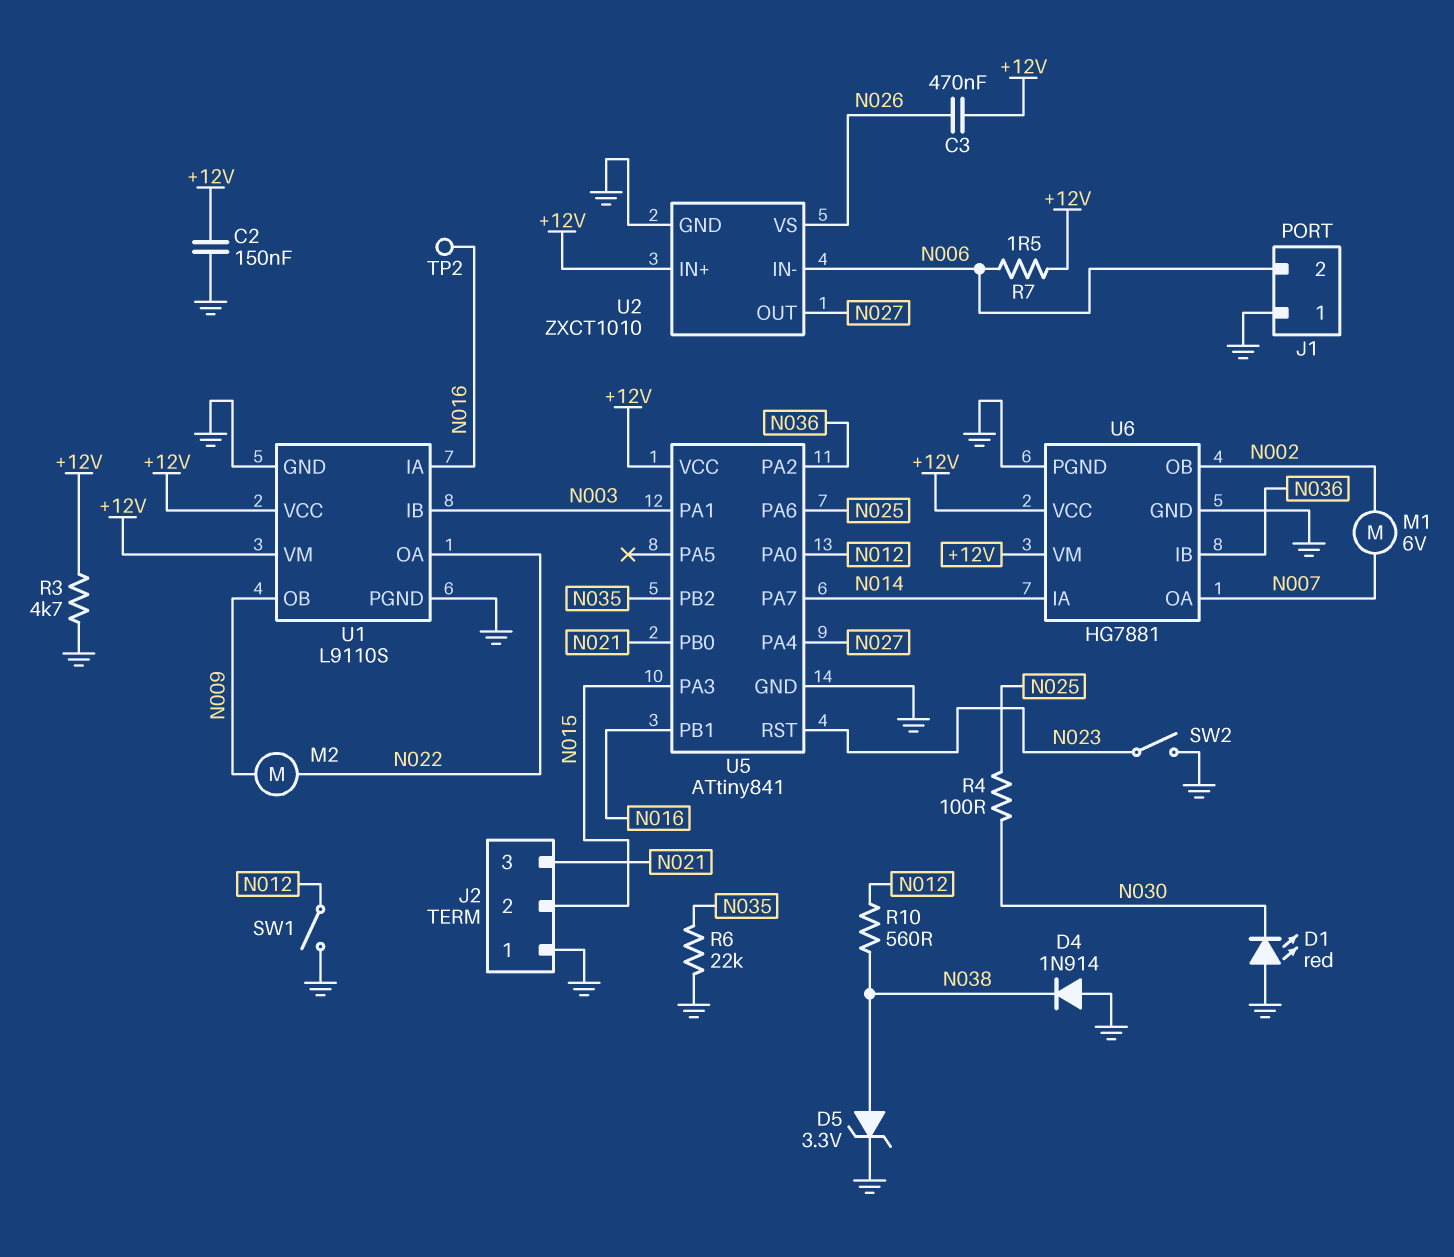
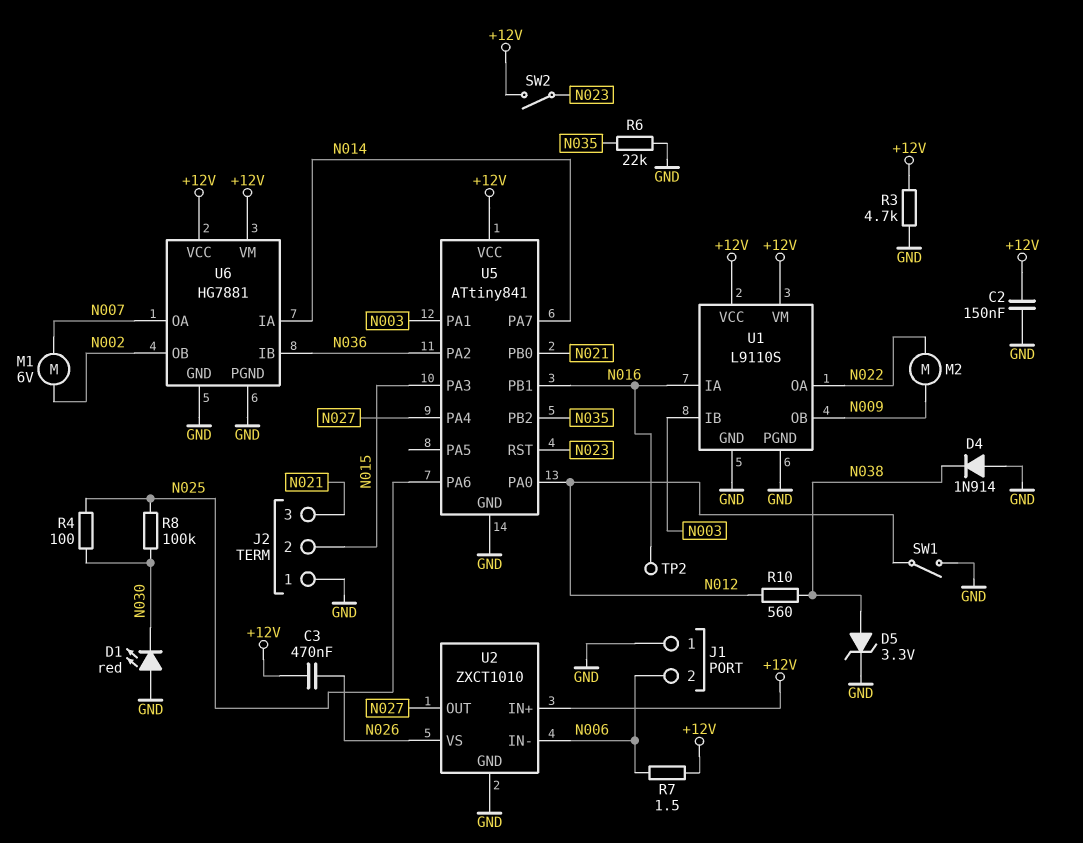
R8: none -> 100k (N025, N030)
SW2: switch (GND, N023) -> switch (+12V, N023)

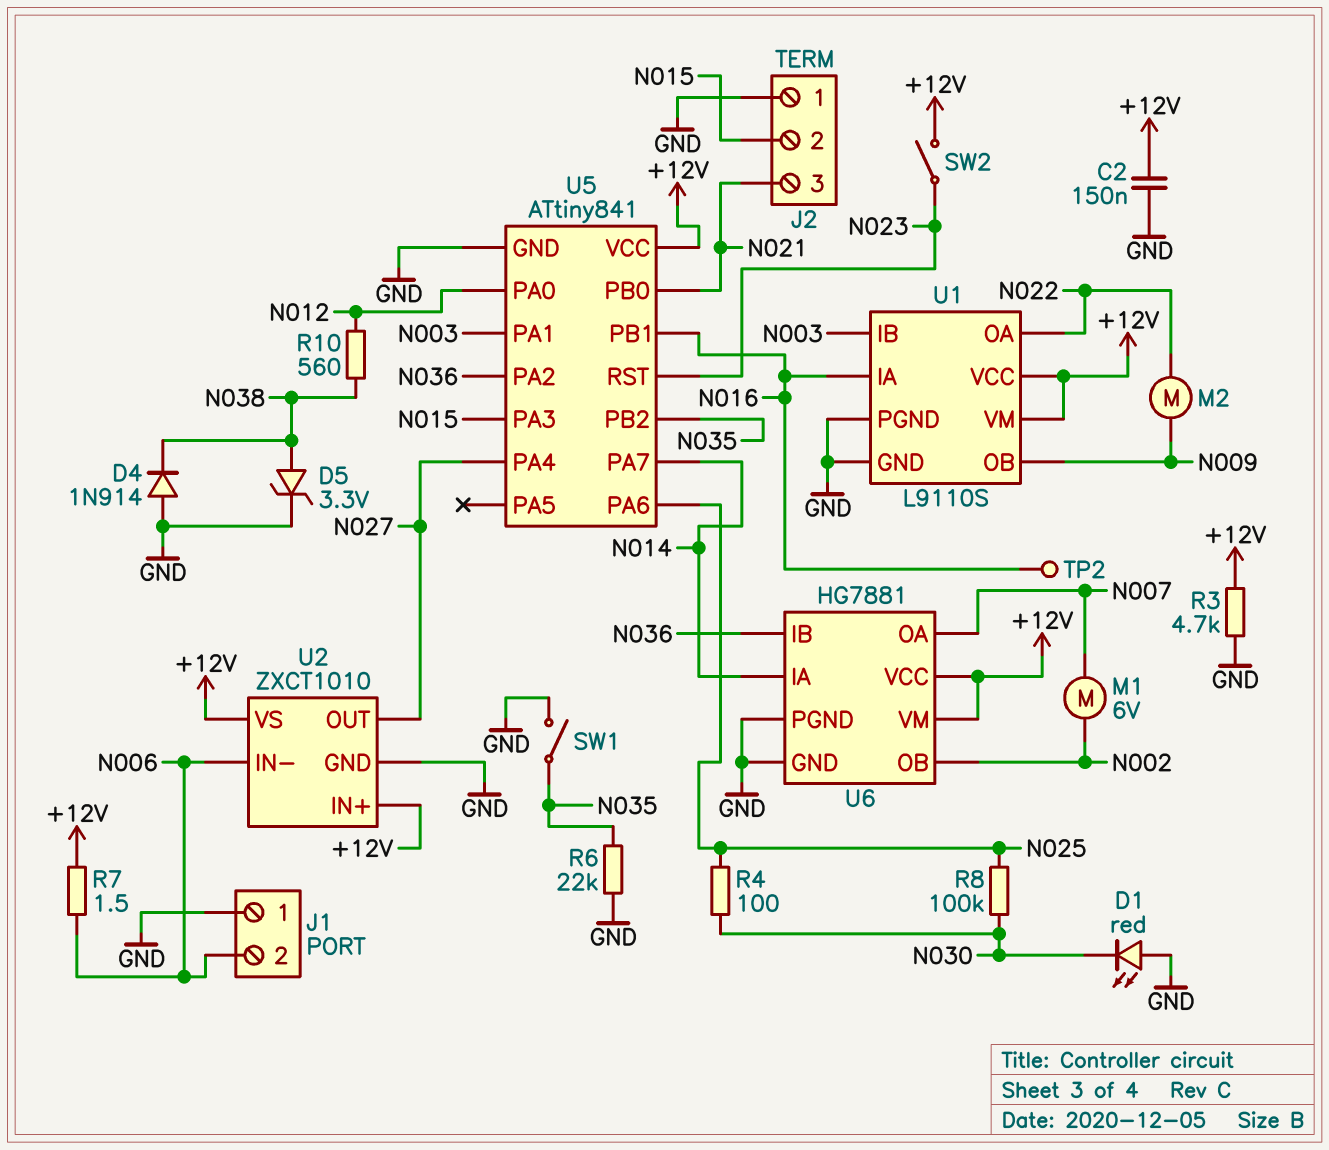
C3: 470nF (+12V, N026) -> none
SW1: switch (GND, N012) -> switch (GND, N035)
U2 pin VS: N026 -> +12V

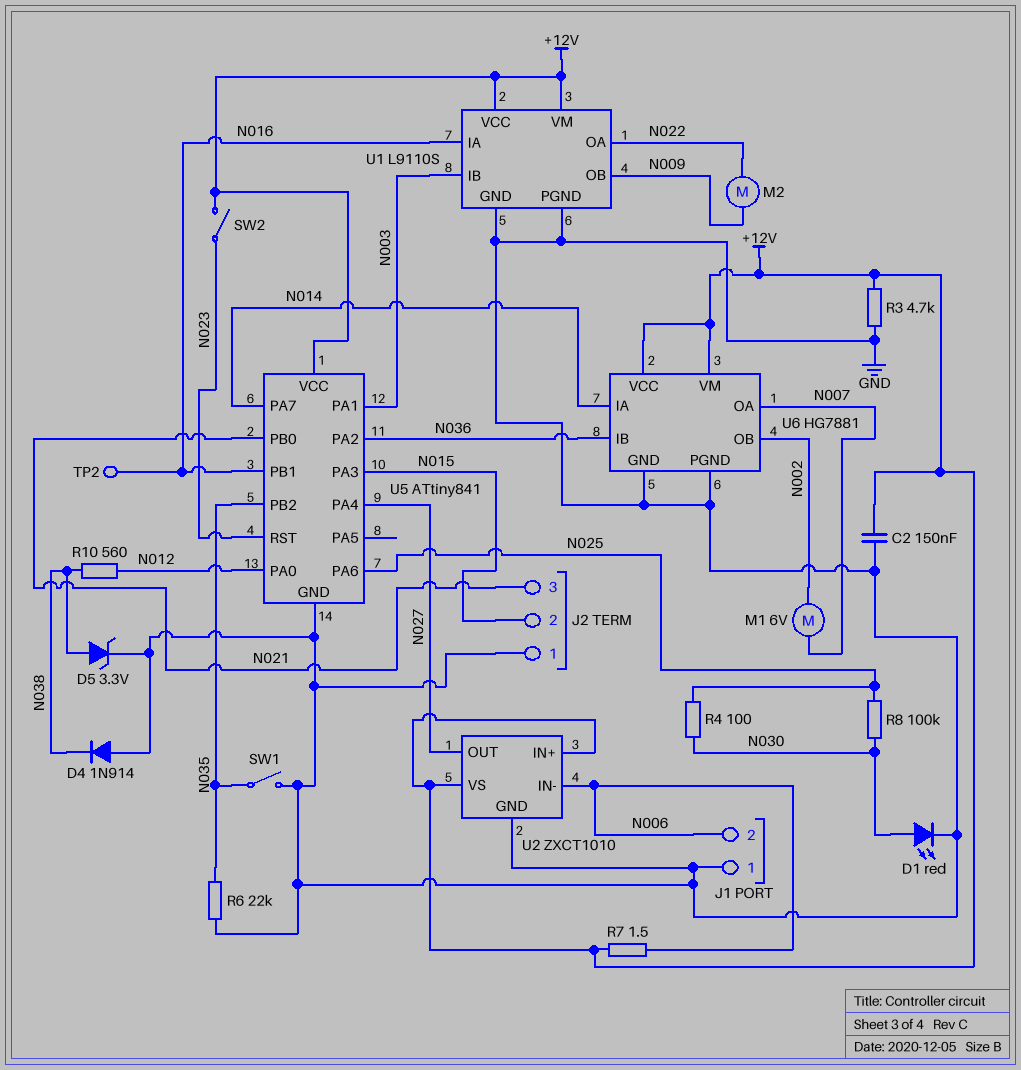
D1: LED red (A GND, K N030) -> LED red (A N030, K GND)

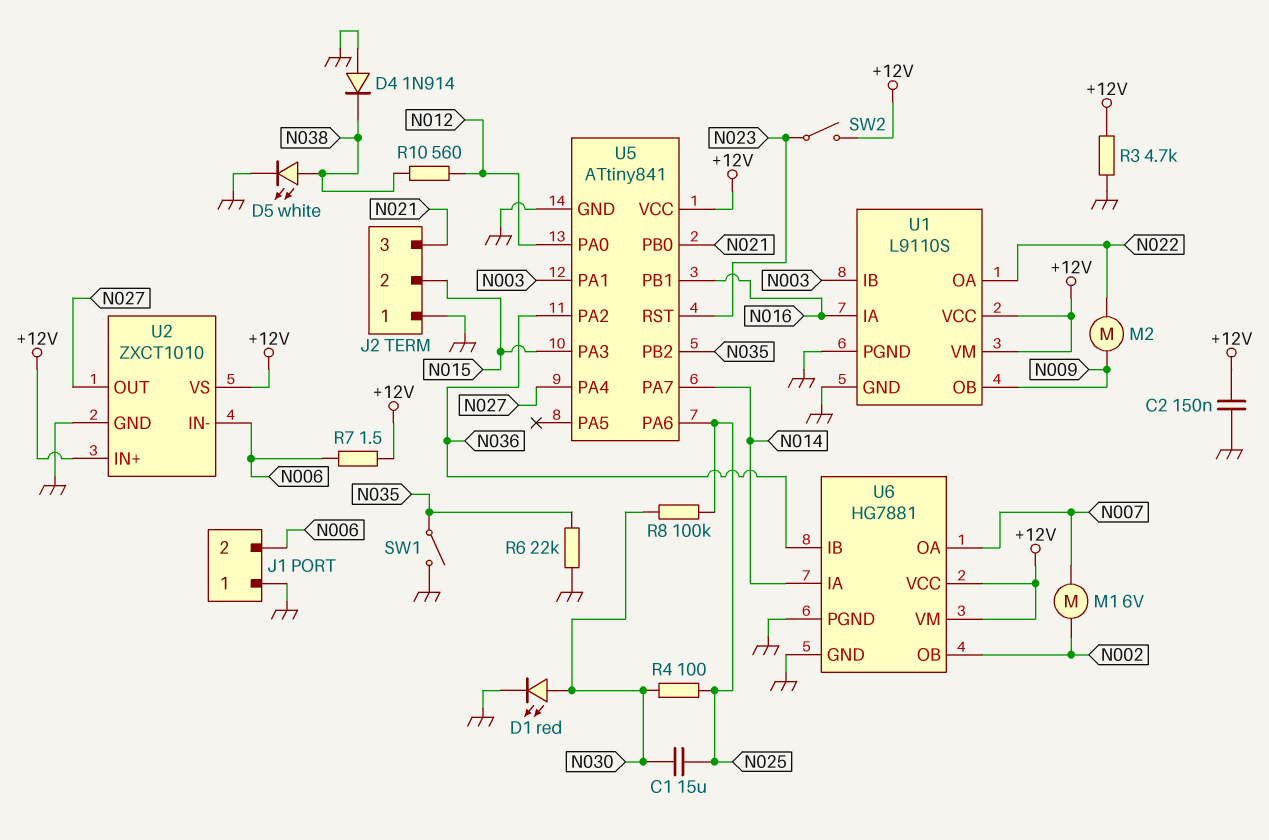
C1: none -> 15uF (N025, N030)
D5: zener 3.3V (A N038, K GND) -> LED white (A N038, K GND)
TP2: test point (N016) -> none

